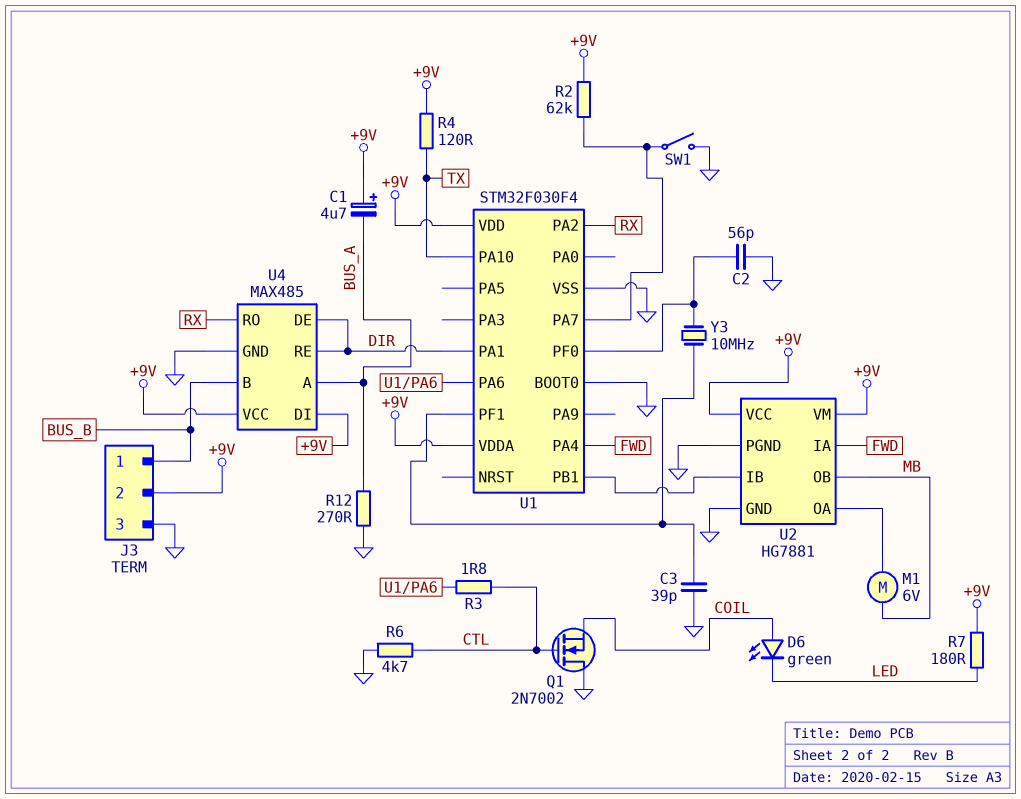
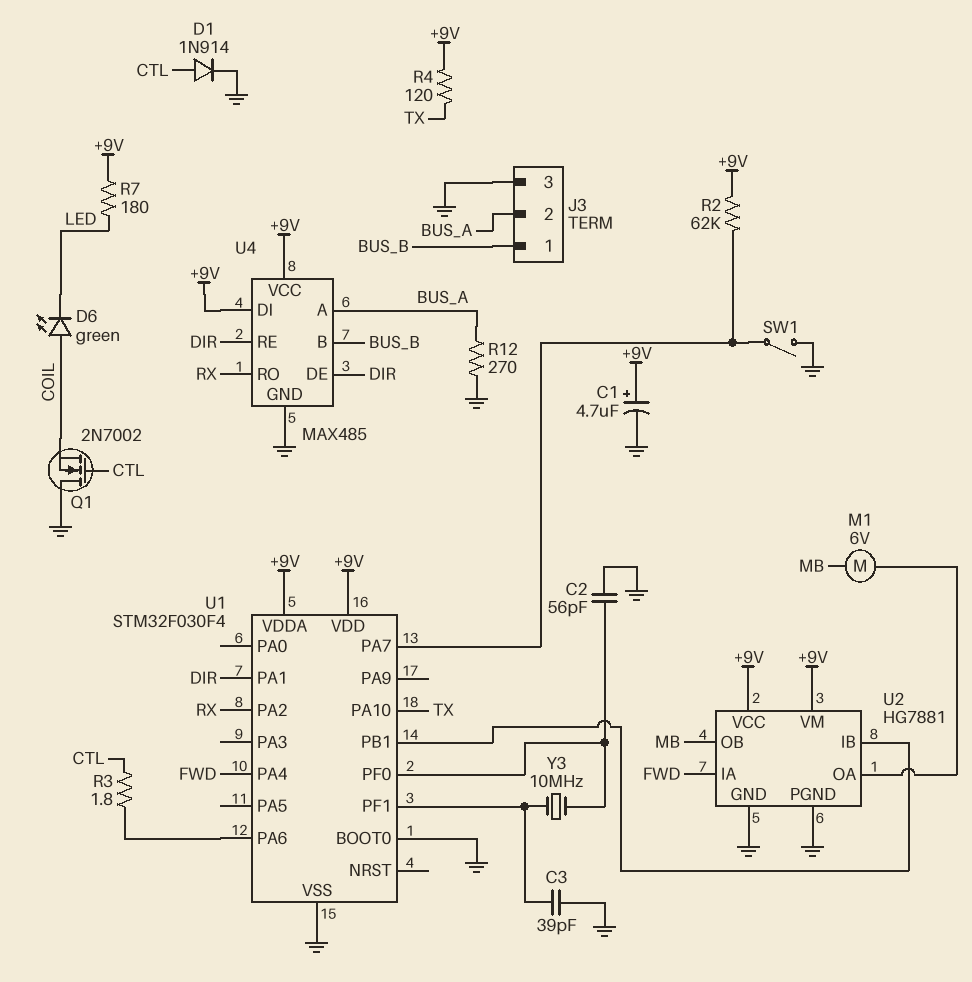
C1: 4.7uF (plus +9V, minus BUS_A) -> 4.7uF (plus +9V, minus GND)
D1: none -> diode 1N914 (A CTL, K GND)
J3 pin 2: +9V -> BUS_A
R6: 4.7k (CTL, GND) -> none

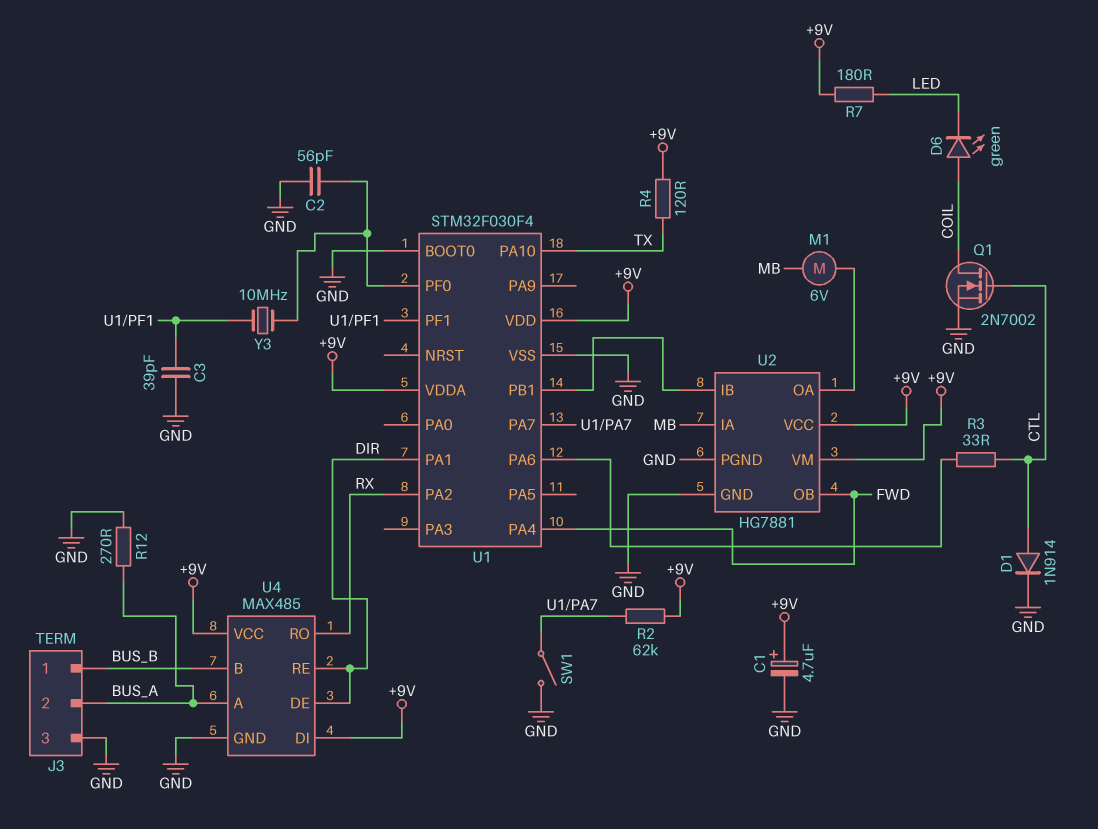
Q1: NMOS 2N7002 (G CTL, D GND, S COIL) -> NMOS 2N7002 (G CTL, D COIL, S GND)
R3: 1.8 (CTL, U1/PA6) -> 33 (CTL, U1/PA6)
U2 pin IA: FWD -> MB
U2 pin OB: MB -> FWD

